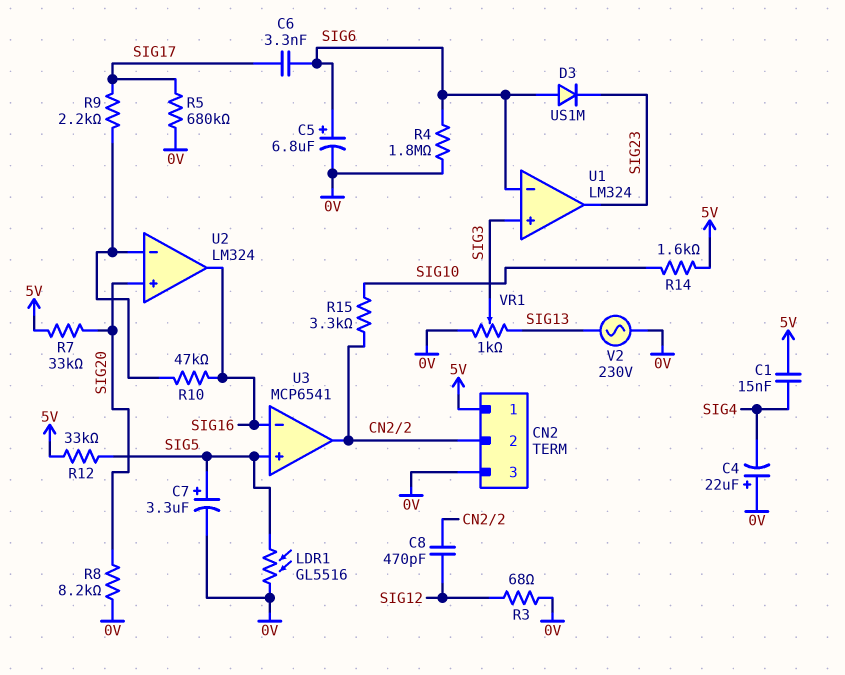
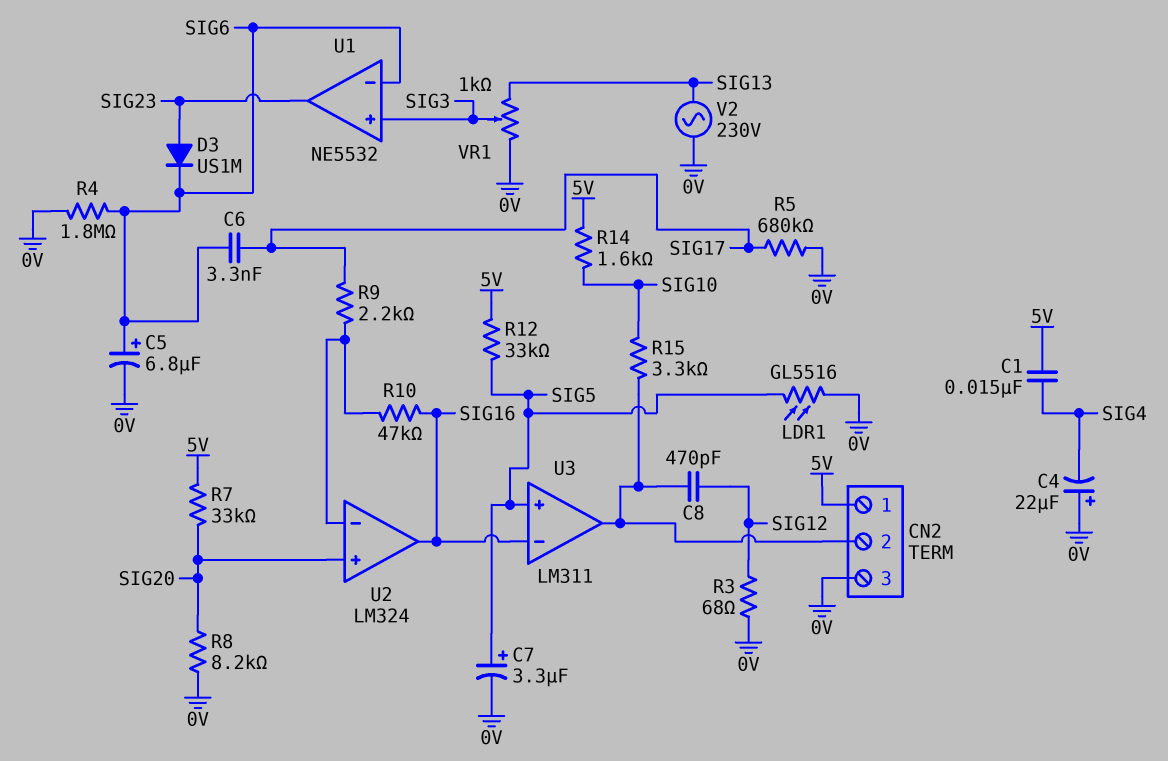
D3: diode US1M (A SIG6, K SIG23) -> diode US1M (A SIG23, K SIG6)
U1: LM324 -> NE5532
U3: MCP6541 -> LM311

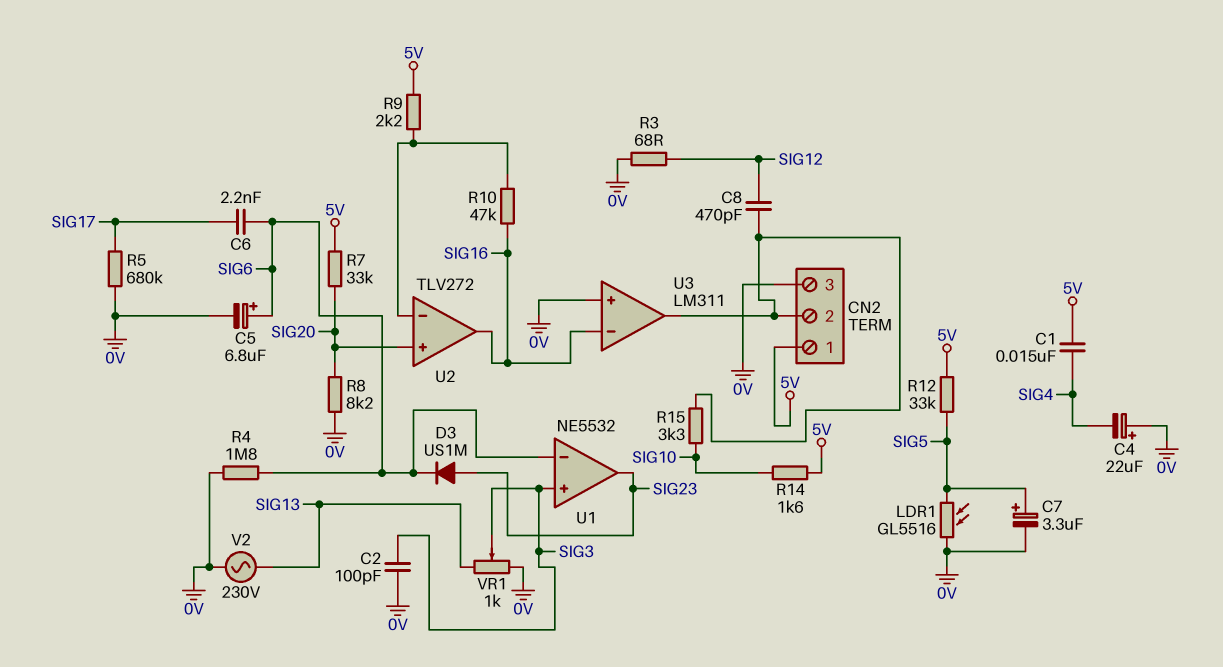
C2: none -> 100pF (0V, SIG3)
C6: 3.3nF (SIG6, SIG17) -> 2.2nF (SIG6, SIG17)
R9: 2.2k (SIG17, U2/in-) -> 2.2k (5V, U2/in-)
U2: LM324 -> TLV272
U3 pin in+: SIG5 -> 0V

